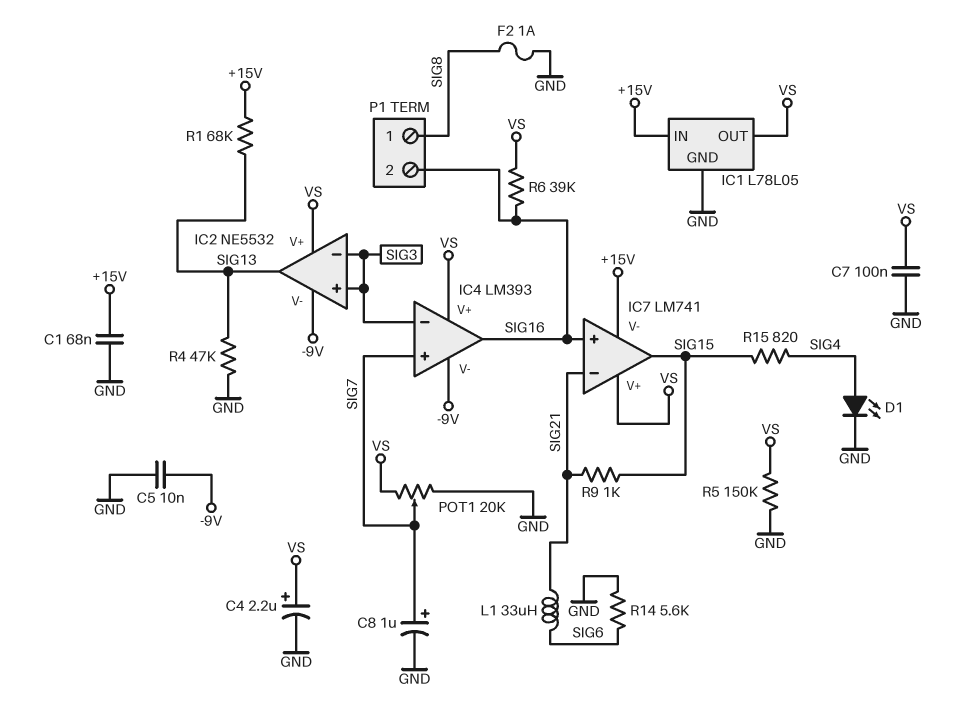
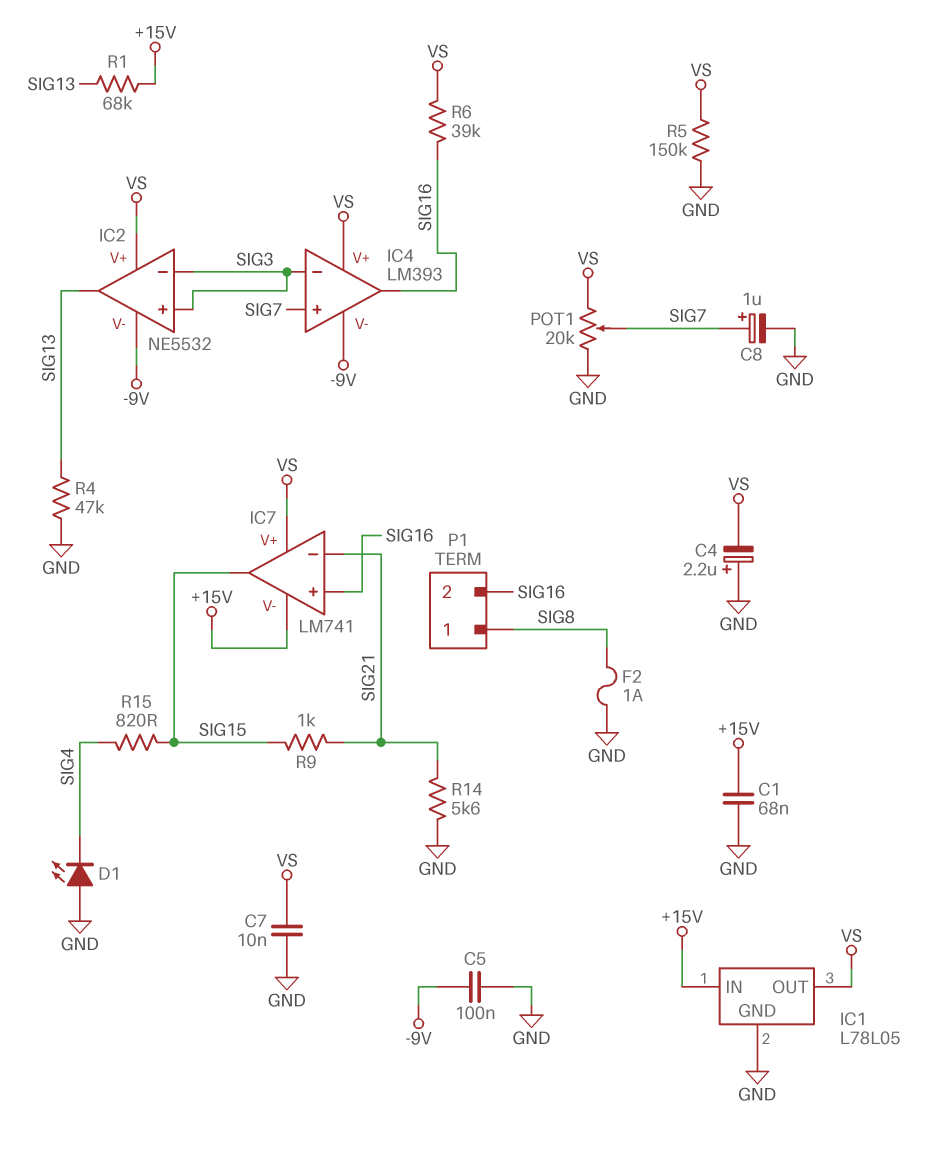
C4: 2.2uF (plus VS, minus GND) -> 2.2uF (plus GND, minus VS)
C5: 10nF (-9V, GND) -> 100nF (-9V, GND)
C7: 100nF (GND, VS) -> 10nF (GND, VS)
D1: LED (A SIG4, K GND) -> LED (A GND, K SIG4)
L1: 33uH (SIG6, SIG21) -> none
R14: 5.6k (GND, SIG6) -> 5.6k (GND, SIG21)

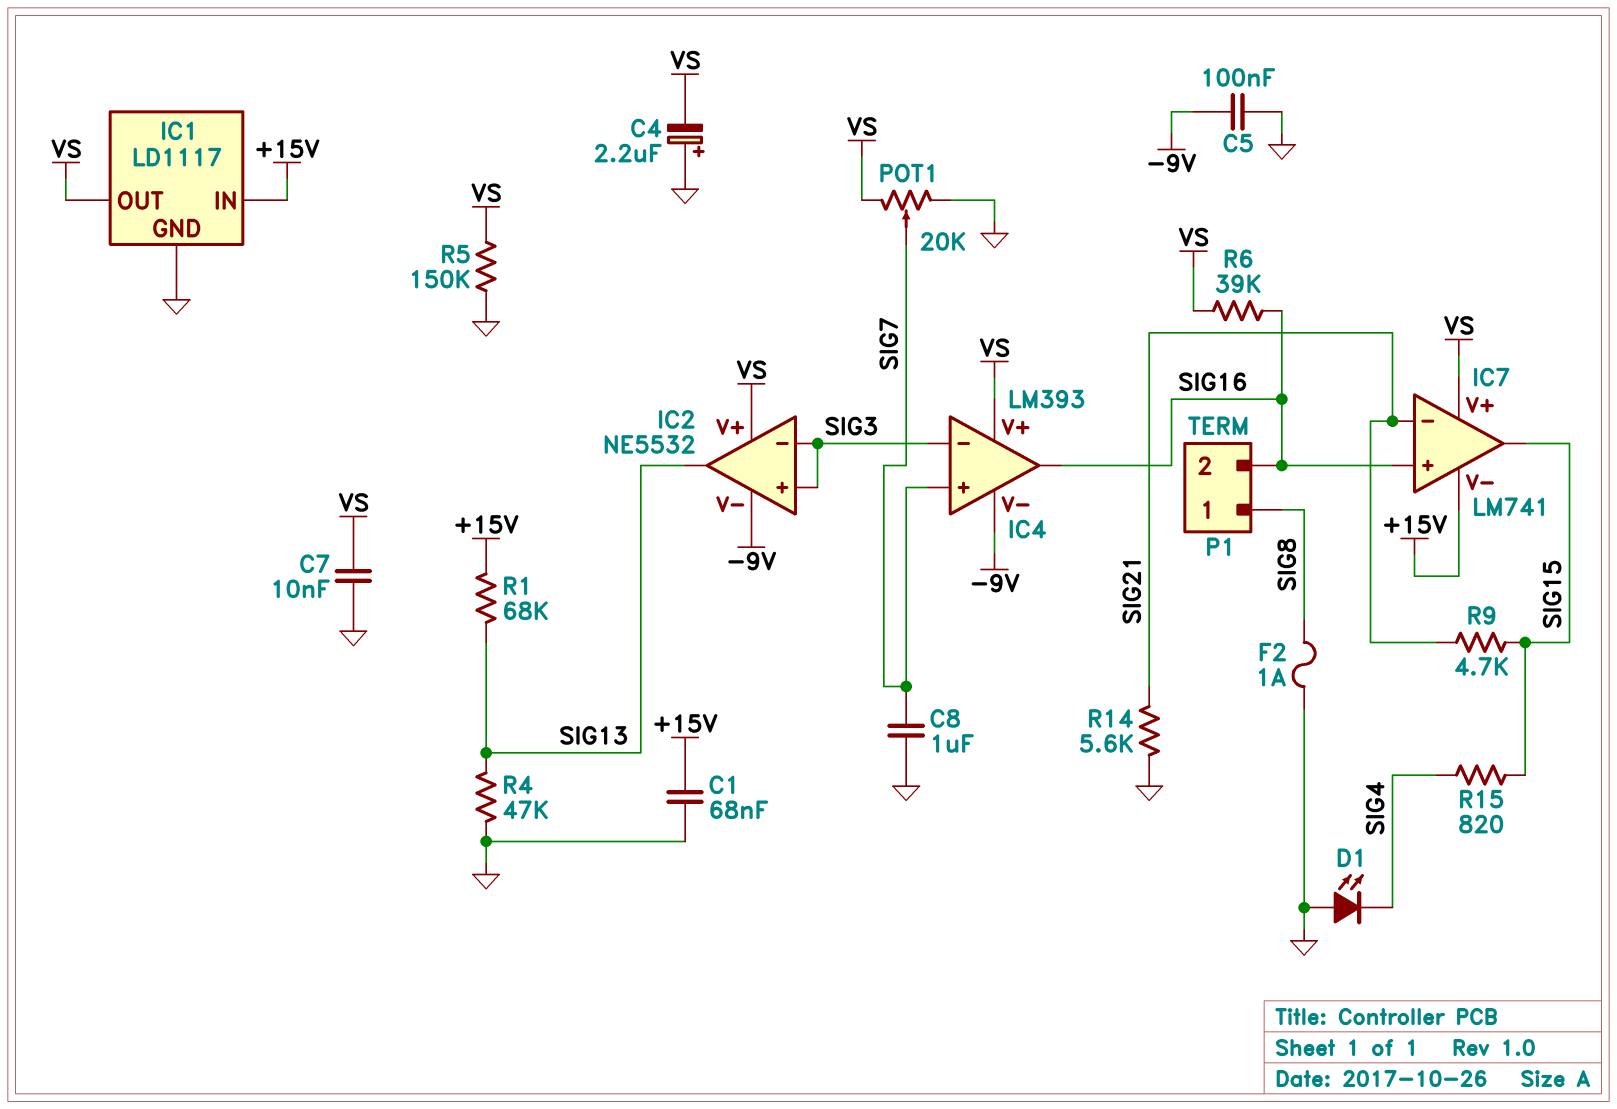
C8: 1uF (plus SIG7, minus GND) -> 1uF (GND, SIG7)
IC1: L78L05 -> LD1117
R9: 1k (SIG15, SIG21) -> 4.7k (SIG15, SIG21)

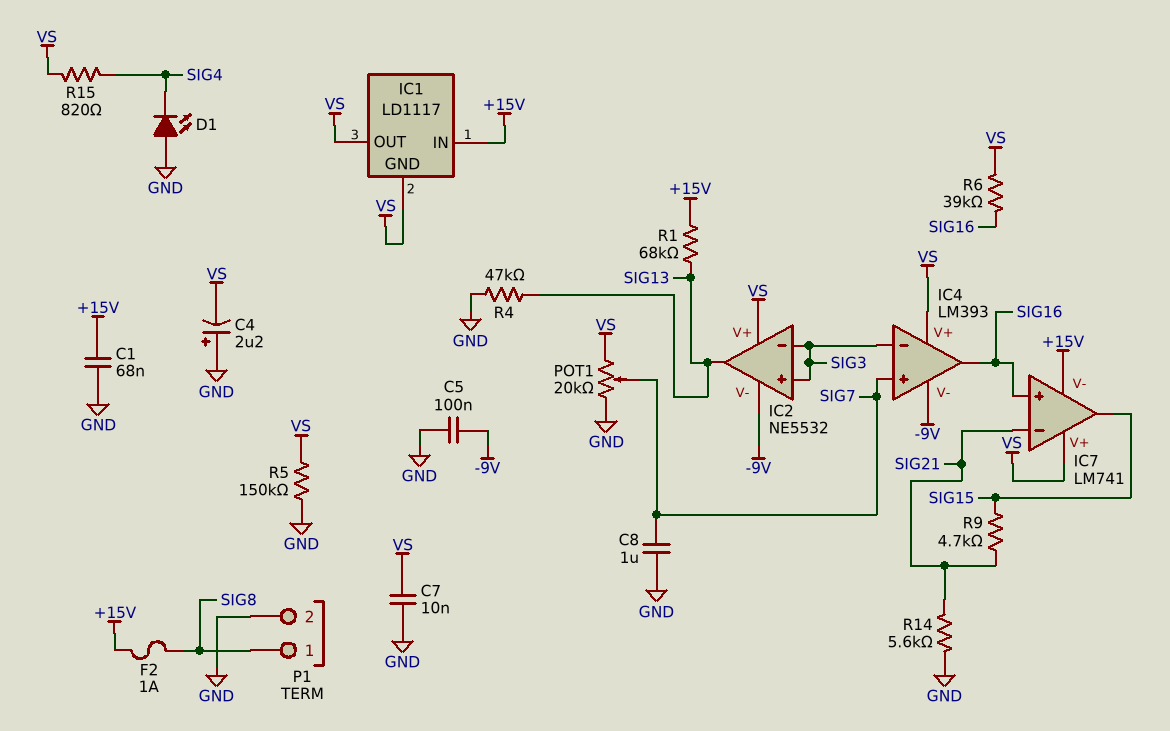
F2: 1A (GND, SIG8) -> 1A (+15V, SIG8)
IC1 pin GND: GND -> VS
P1 pin 2: SIG16 -> GND
R15: 820 (SIG4, SIG15) -> 820 (SIG4, VS)

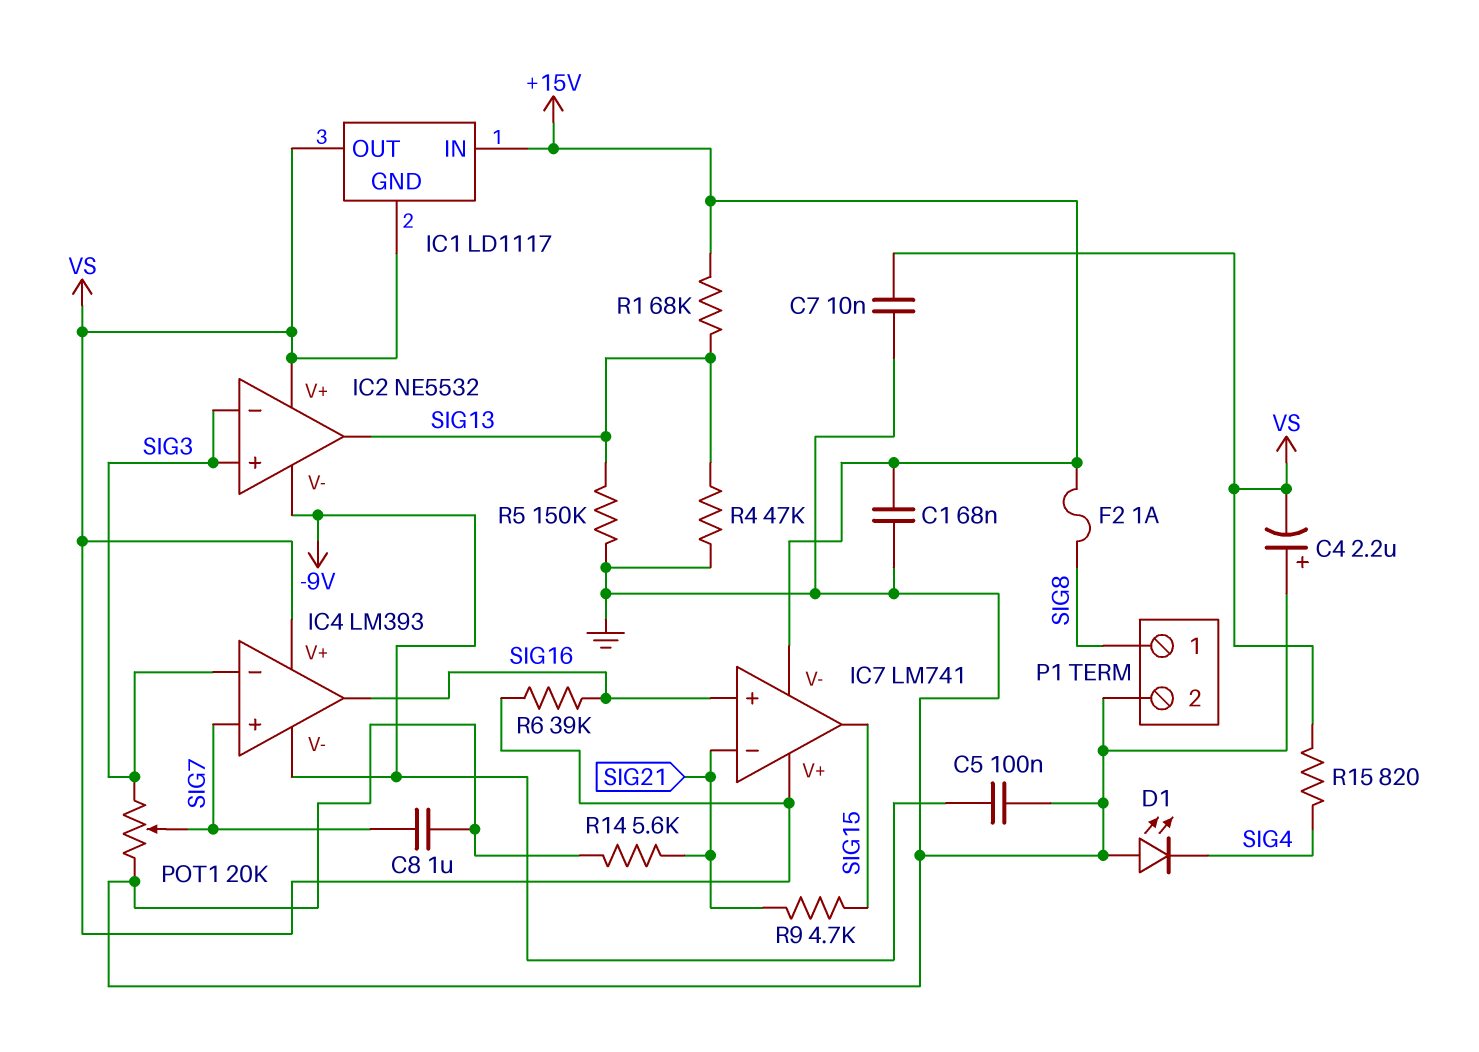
POT1: 20k (GND, VS, wiper SIG7) -> 20k (GND, SIG3, wiper SIG7)
R5: 150k (GND, VS) -> 150k (GND, SIG13)

